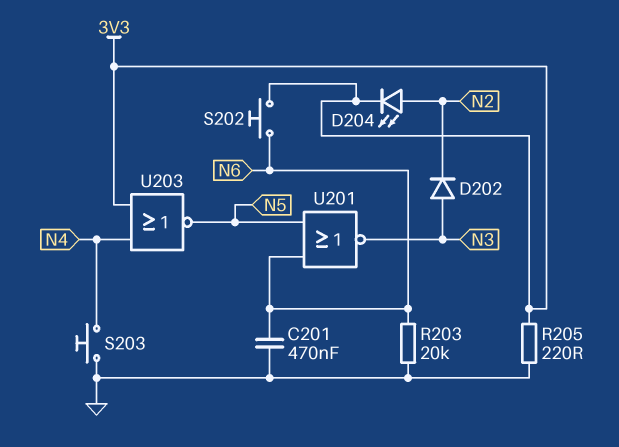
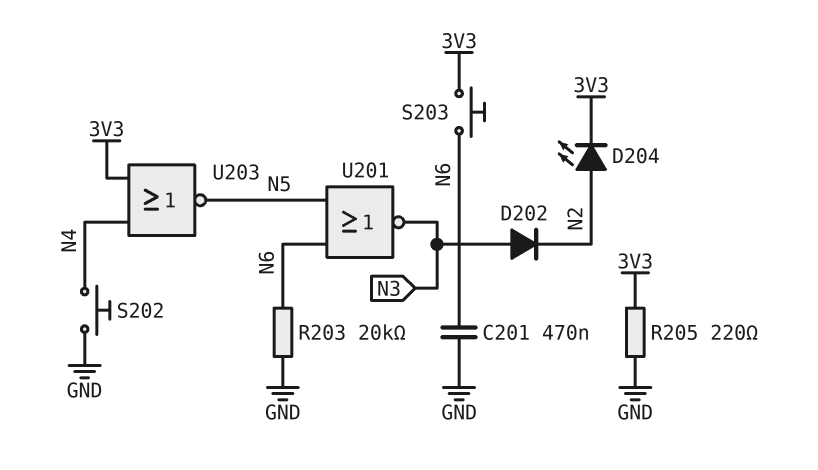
S202: button (3V3, N6) -> button (GND, N4)
S203: button (GND, N4) -> button (3V3, N6)

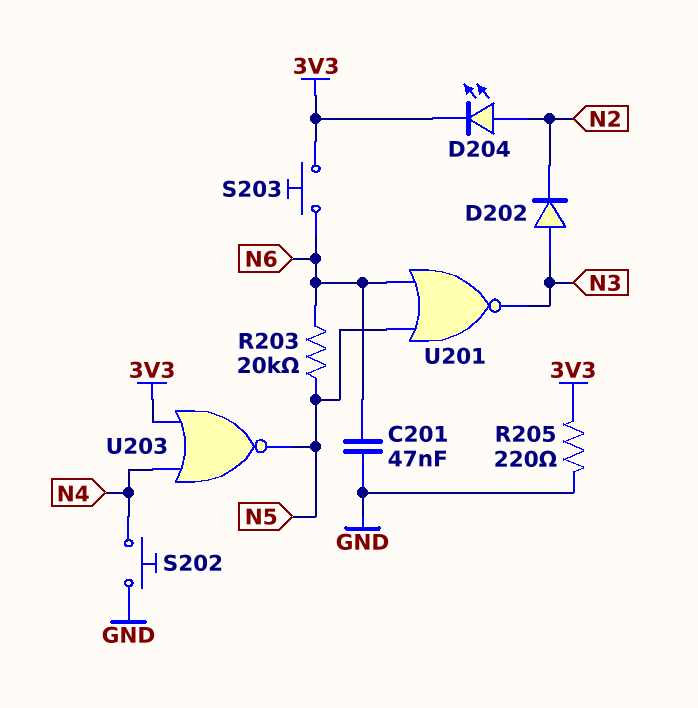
C201: 470nF (GND, N6) -> 47nF (GND, N6)
R203: 20k (GND, N6) -> 20k (N5, N6)

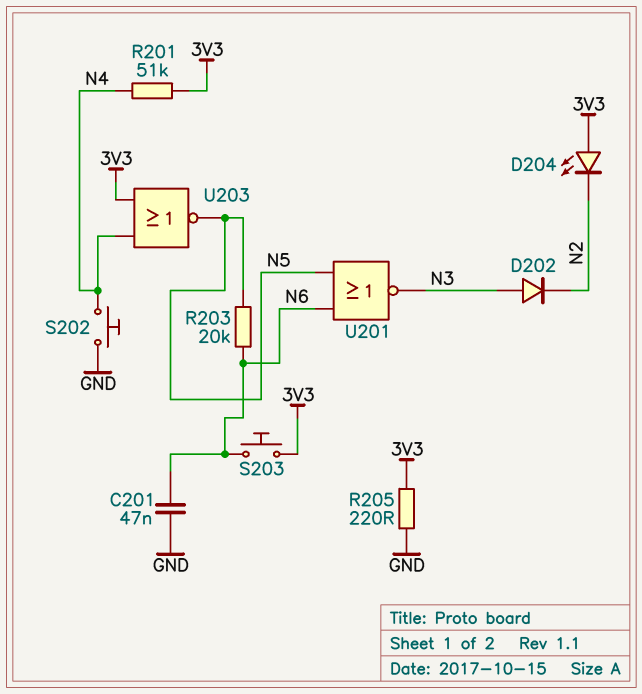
D204: LED (A N2, K 3V3) -> LED (A 3V3, K N2)
R201: none -> 51k (3V3, N4)

